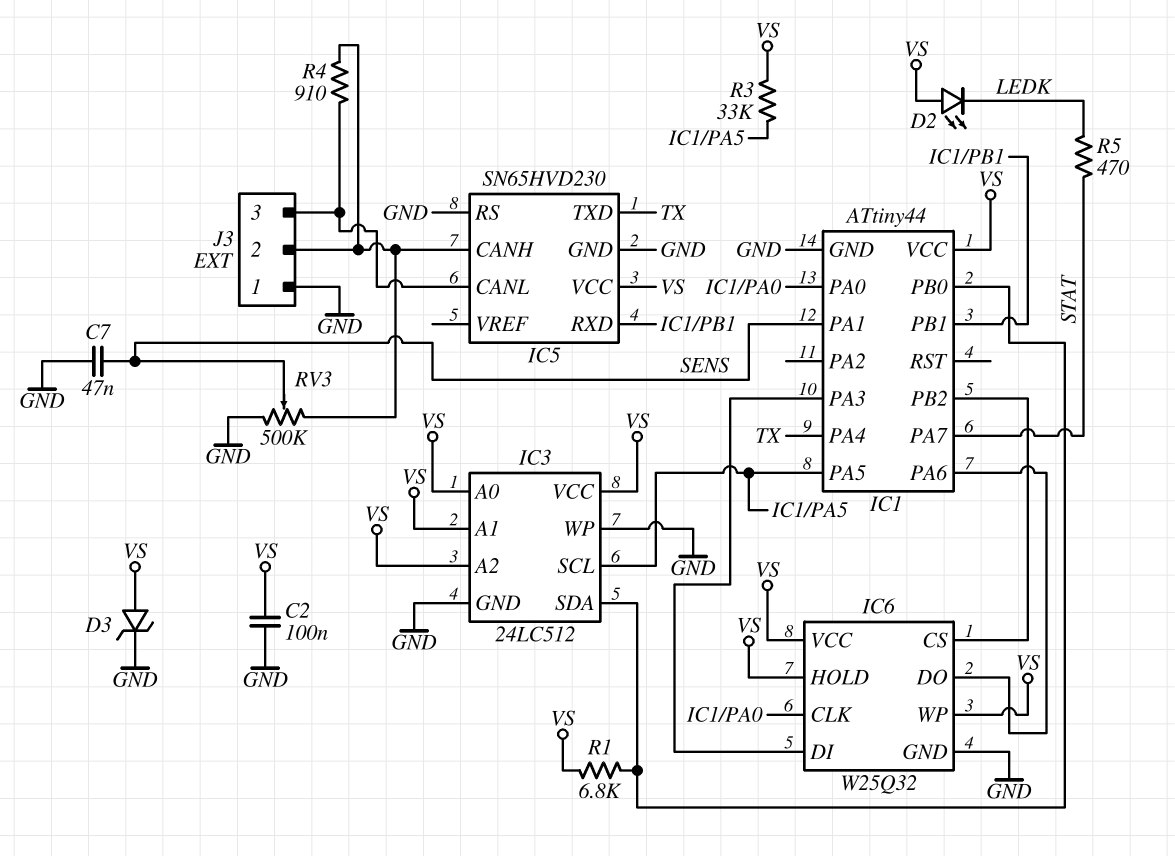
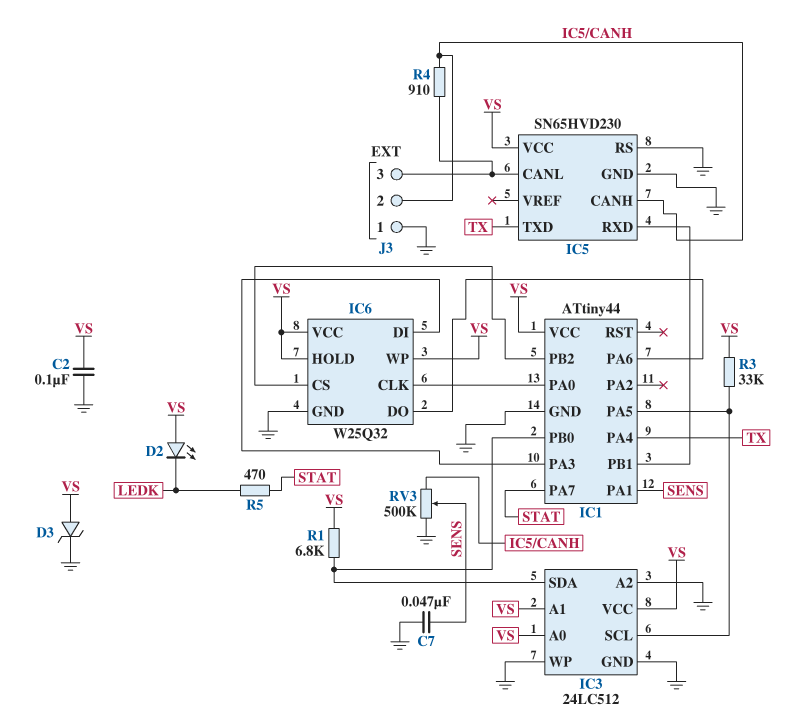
IC3 pin A2: VS -> GND

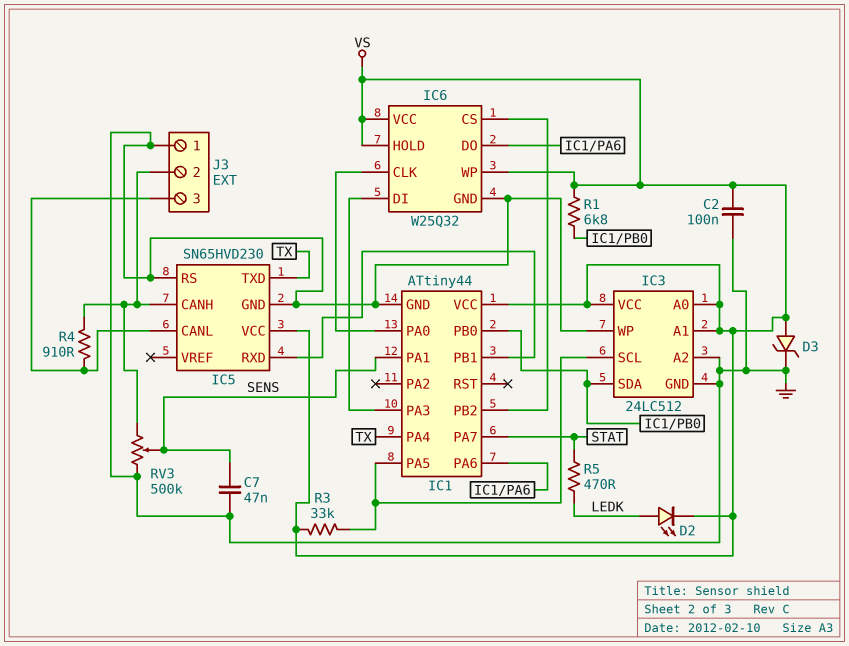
D2: LED (A VS, K LEDK) -> LED (A LEDK, K VS)

